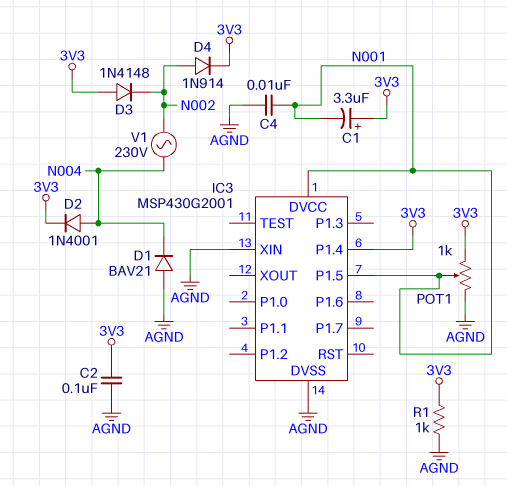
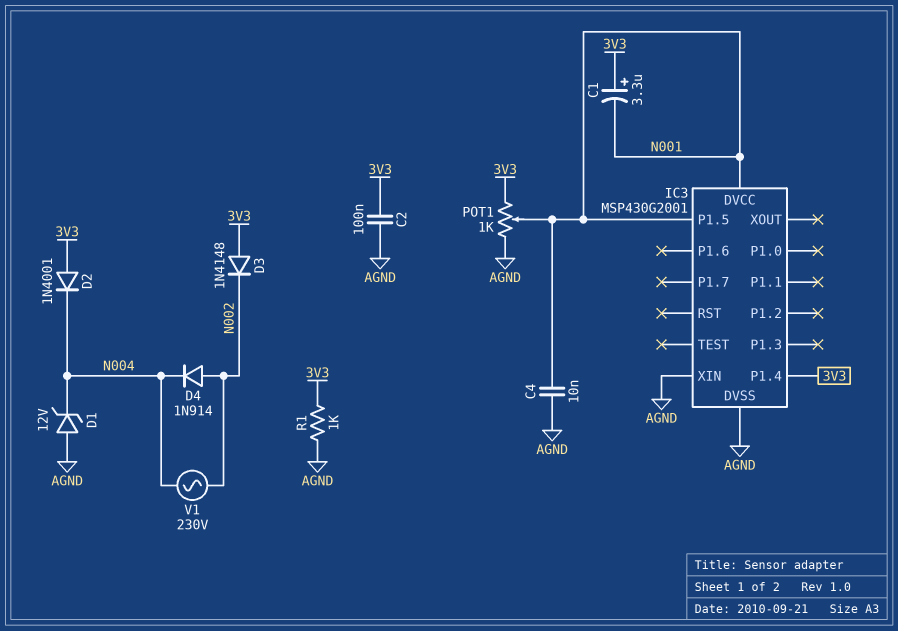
D1: diode BAV21 (A AGND, K N004) -> zener 12V (A AGND, K N004)
D2: diode 1N4001 (A N004, K 3V3) -> diode 1N4001 (A 3V3, K N004)
D4: diode 1N914 (A N002, K 3V3) -> diode 1N914 (A N002, K N004)

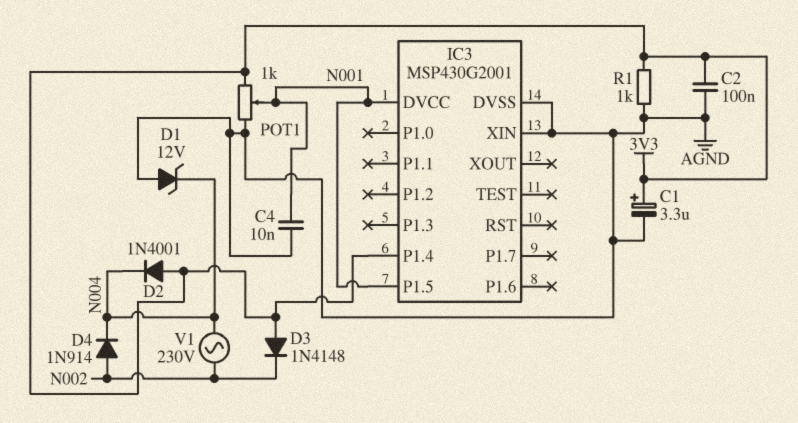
C1: 3.3uF (plus 3V3, minus N001) -> 3.3uF (plus 3V3, minus AGND)

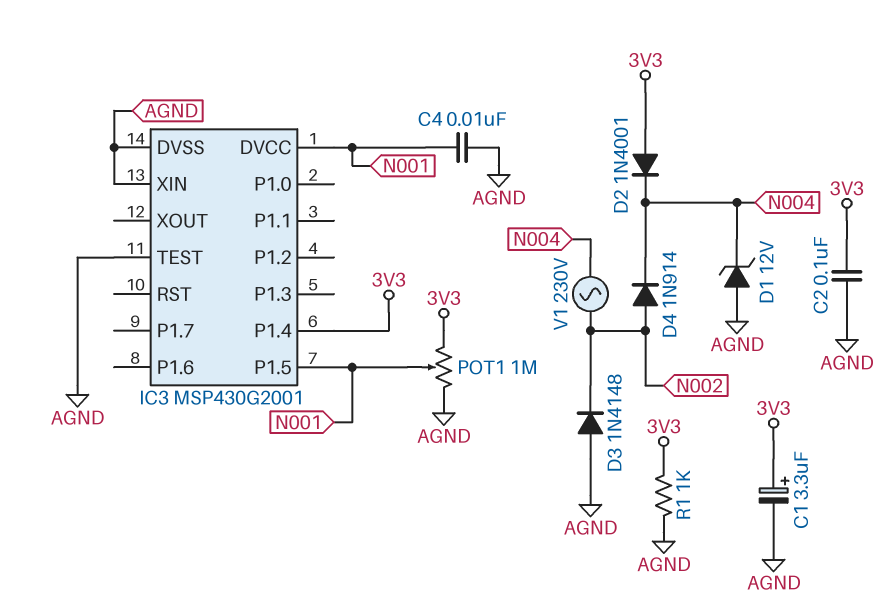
D3: diode 1N4148 (A 3V3, K N002) -> diode 1N4148 (A AGND, K N002)
IC3 pin TEST: none -> AGND
POT1: 1k (3V3, AGND, wiper N001) -> 1M (3V3, AGND, wiper N001)

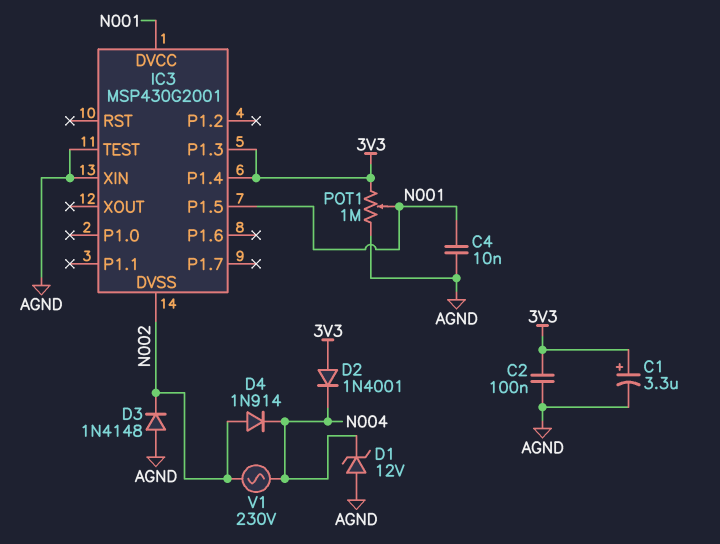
IC3 pin DVSS: AGND -> N002
IC3 pin P1.3: none -> 3V3
R1: 1k (3V3, AGND) -> none

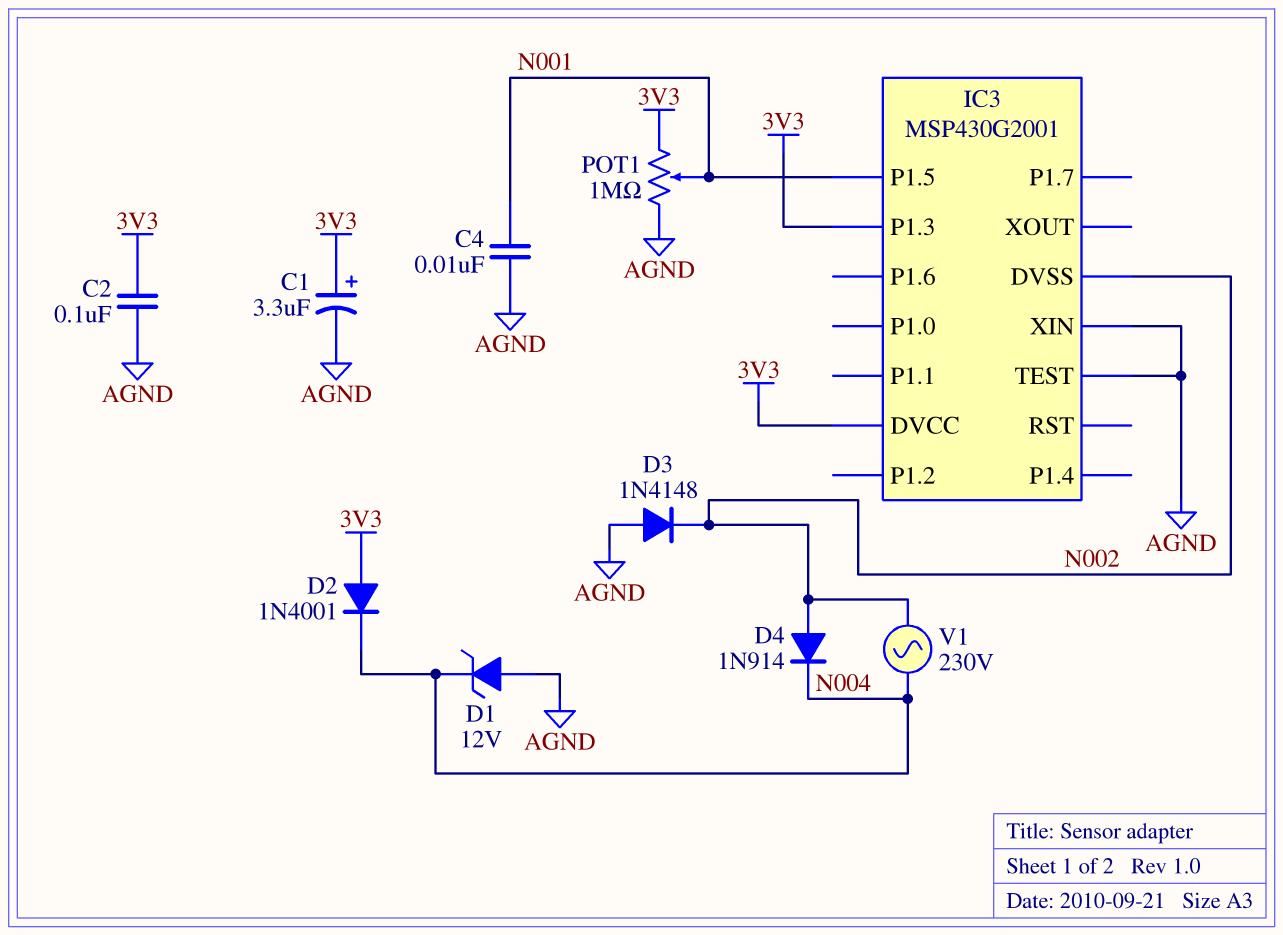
IC3 pin DVCC: N001 -> 3V3
IC3 pin P1.4: 3V3 -> none

